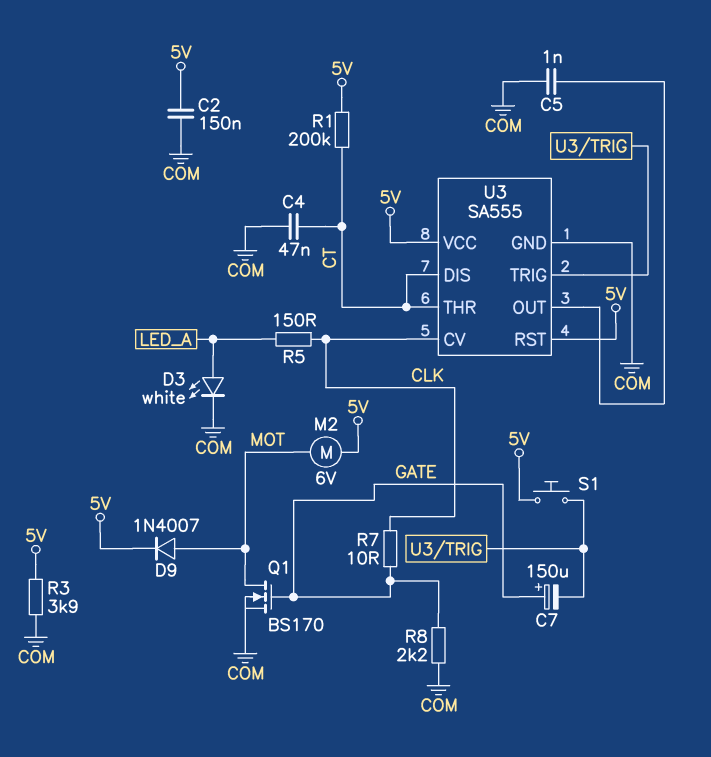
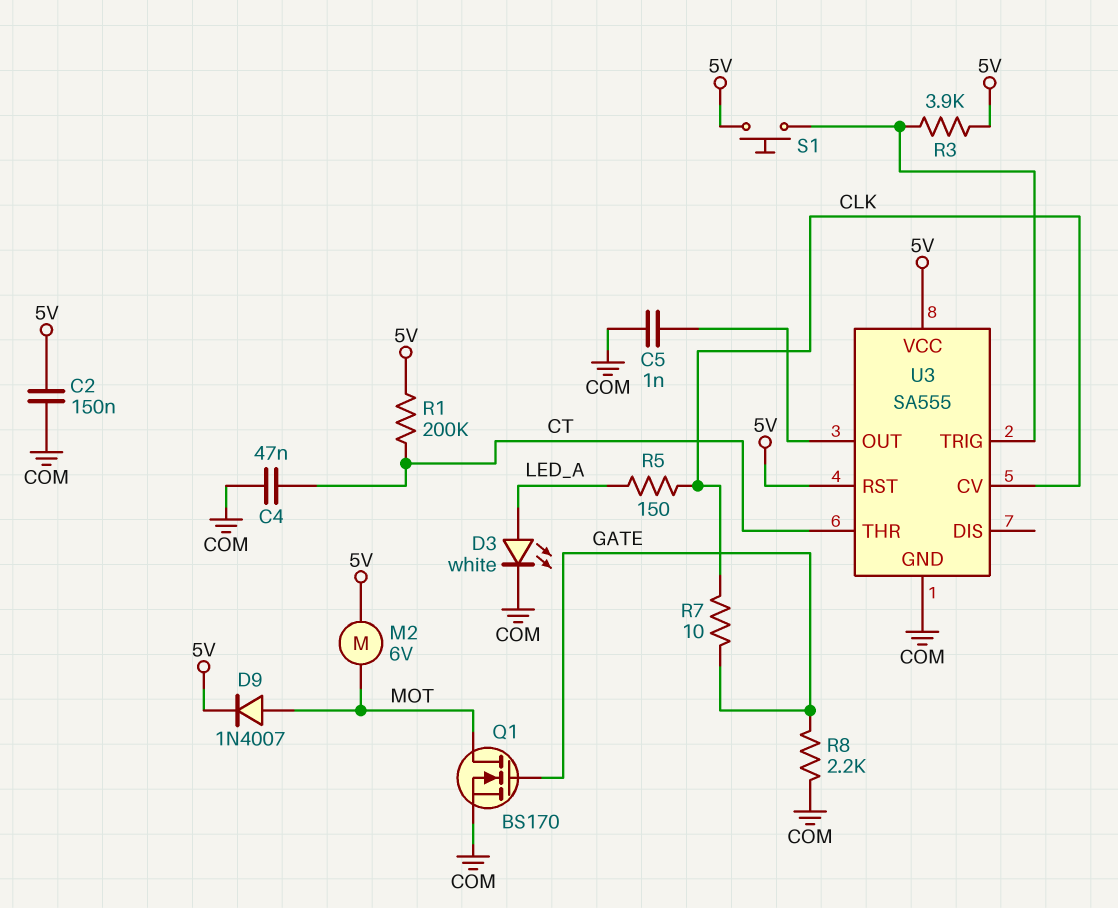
C7: 150uF (plus GATE, minus U3/TRIG) -> none
R3: 3.9k (5V, COM) -> 3.9k (5V, U3/TRIG)
U3 pin DIS: CT -> none

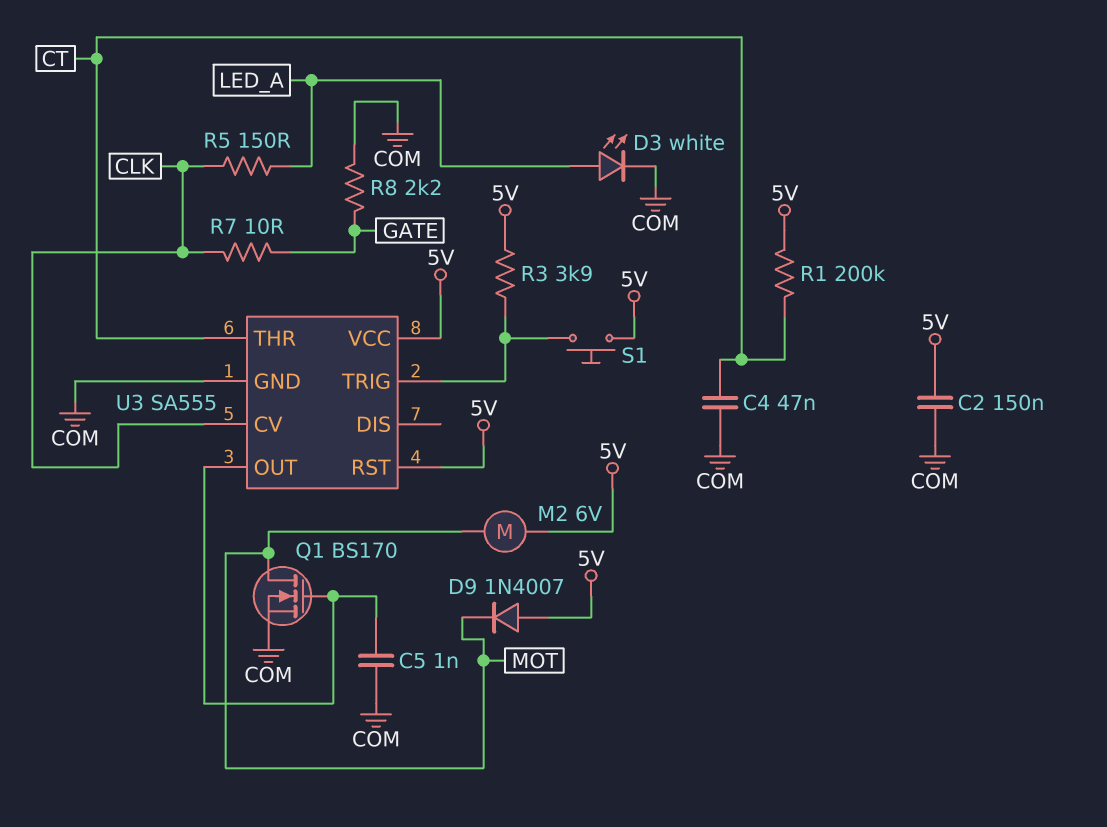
D9: diode 1N4007 (A MOT, K 5V) -> diode 1N4007 (A 5V, K MOT)
Q1: NMOS BS170 (G GATE, D MOT, S COM) -> NMOS BS170 (G U3/OUT, D MOT, S COM)

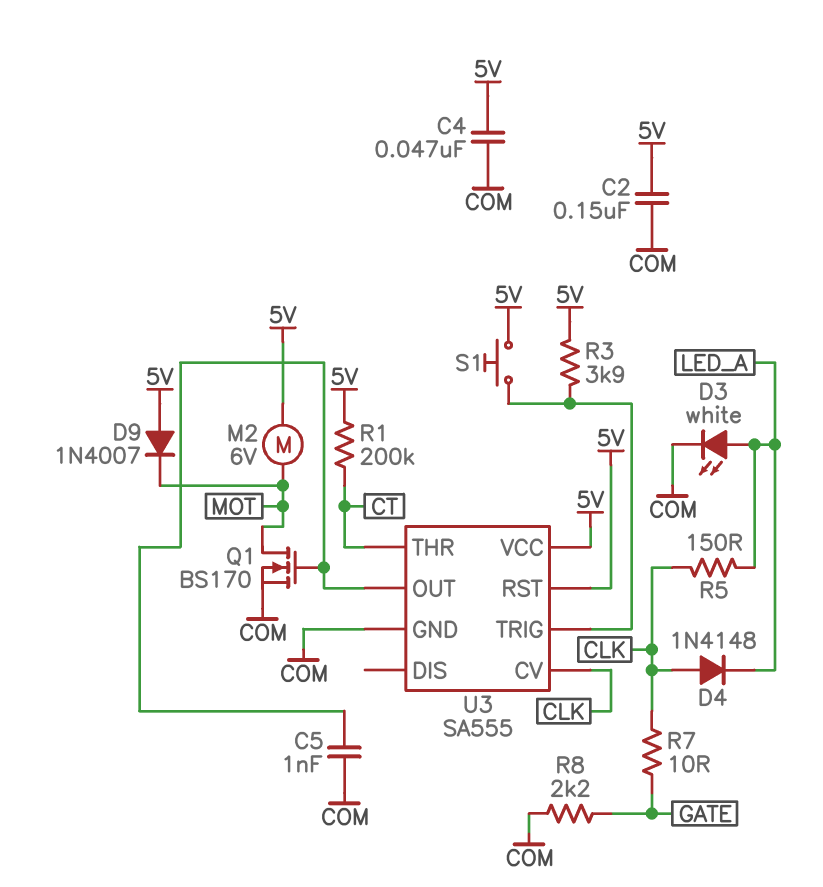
C4: 47nF (COM, CT) -> 47nF (5V, COM)
D4: none -> diode 1N4148 (A CLK, K LED_A)

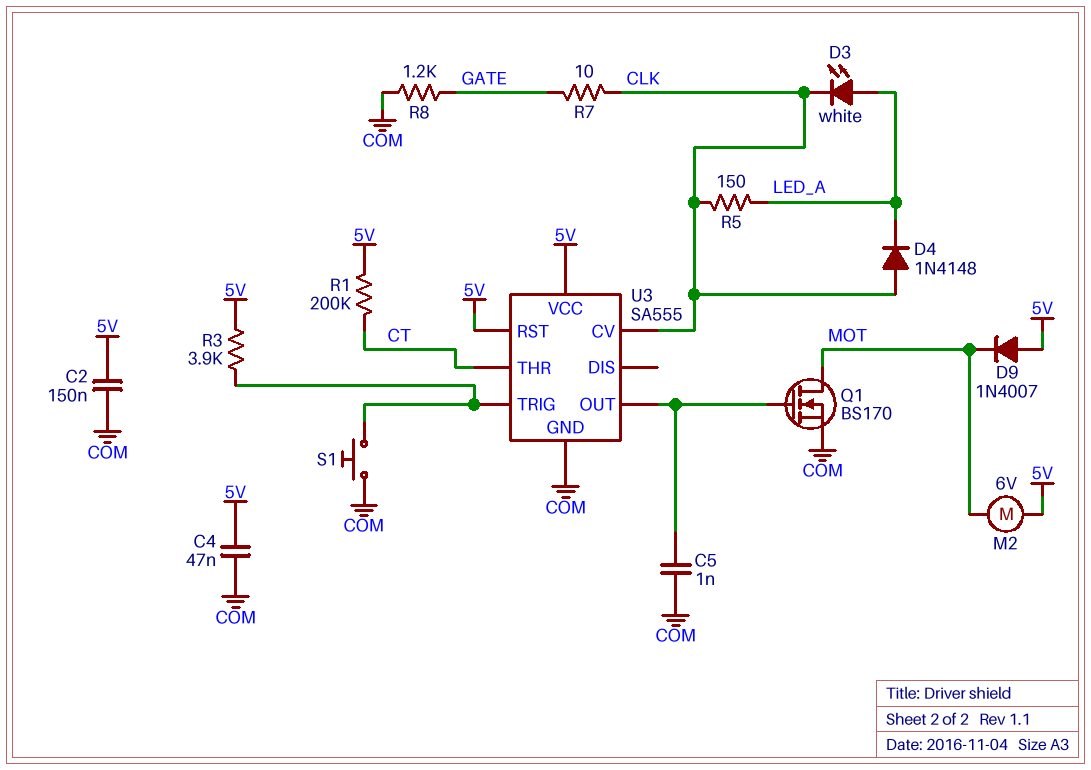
D3: LED white (A LED_A, K COM) -> LED white (A LED_A, K CLK)
R8: 2.2k (COM, GATE) -> 1.2k (COM, GATE)
S1: button (5V, U3/TRIG) -> button (COM, U3/TRIG)

